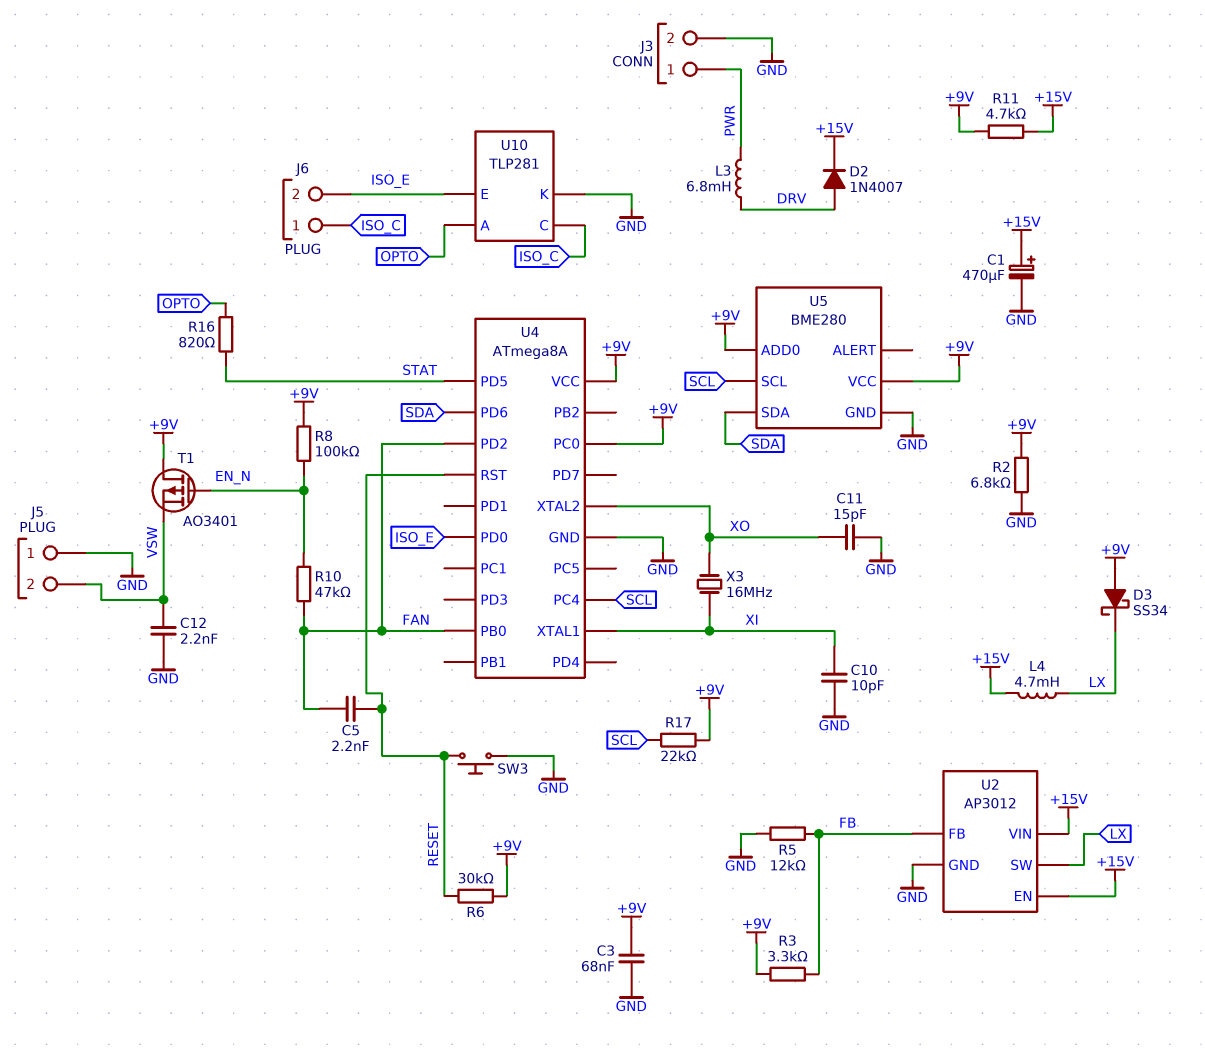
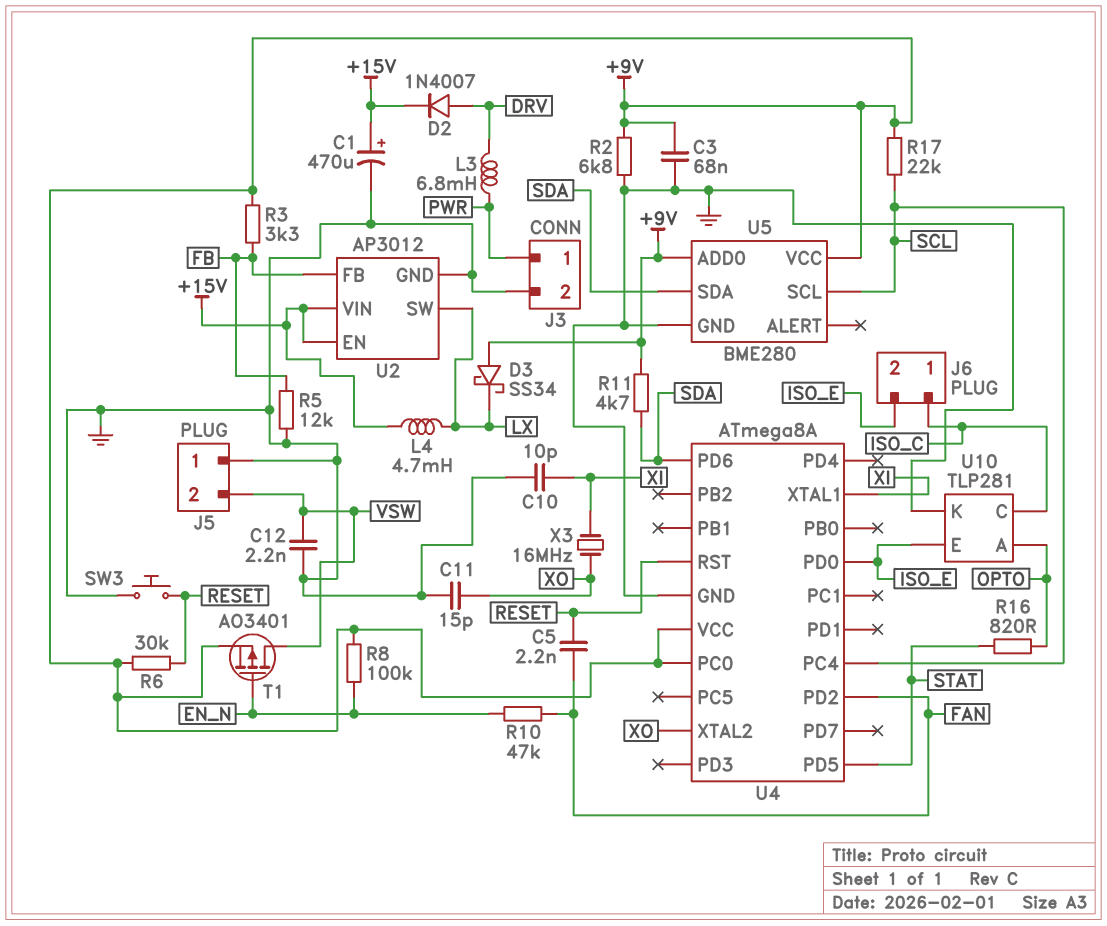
R11: 4.7k (+9V, +15V) -> 4.7k (+9V, SDA)
T1: PMOS AO3401 (G EN_N, D +9V, S VSW) -> PMOS AO3401 (G EN_N, D VSW, S +9V)
U4 pin PB0: FAN -> none

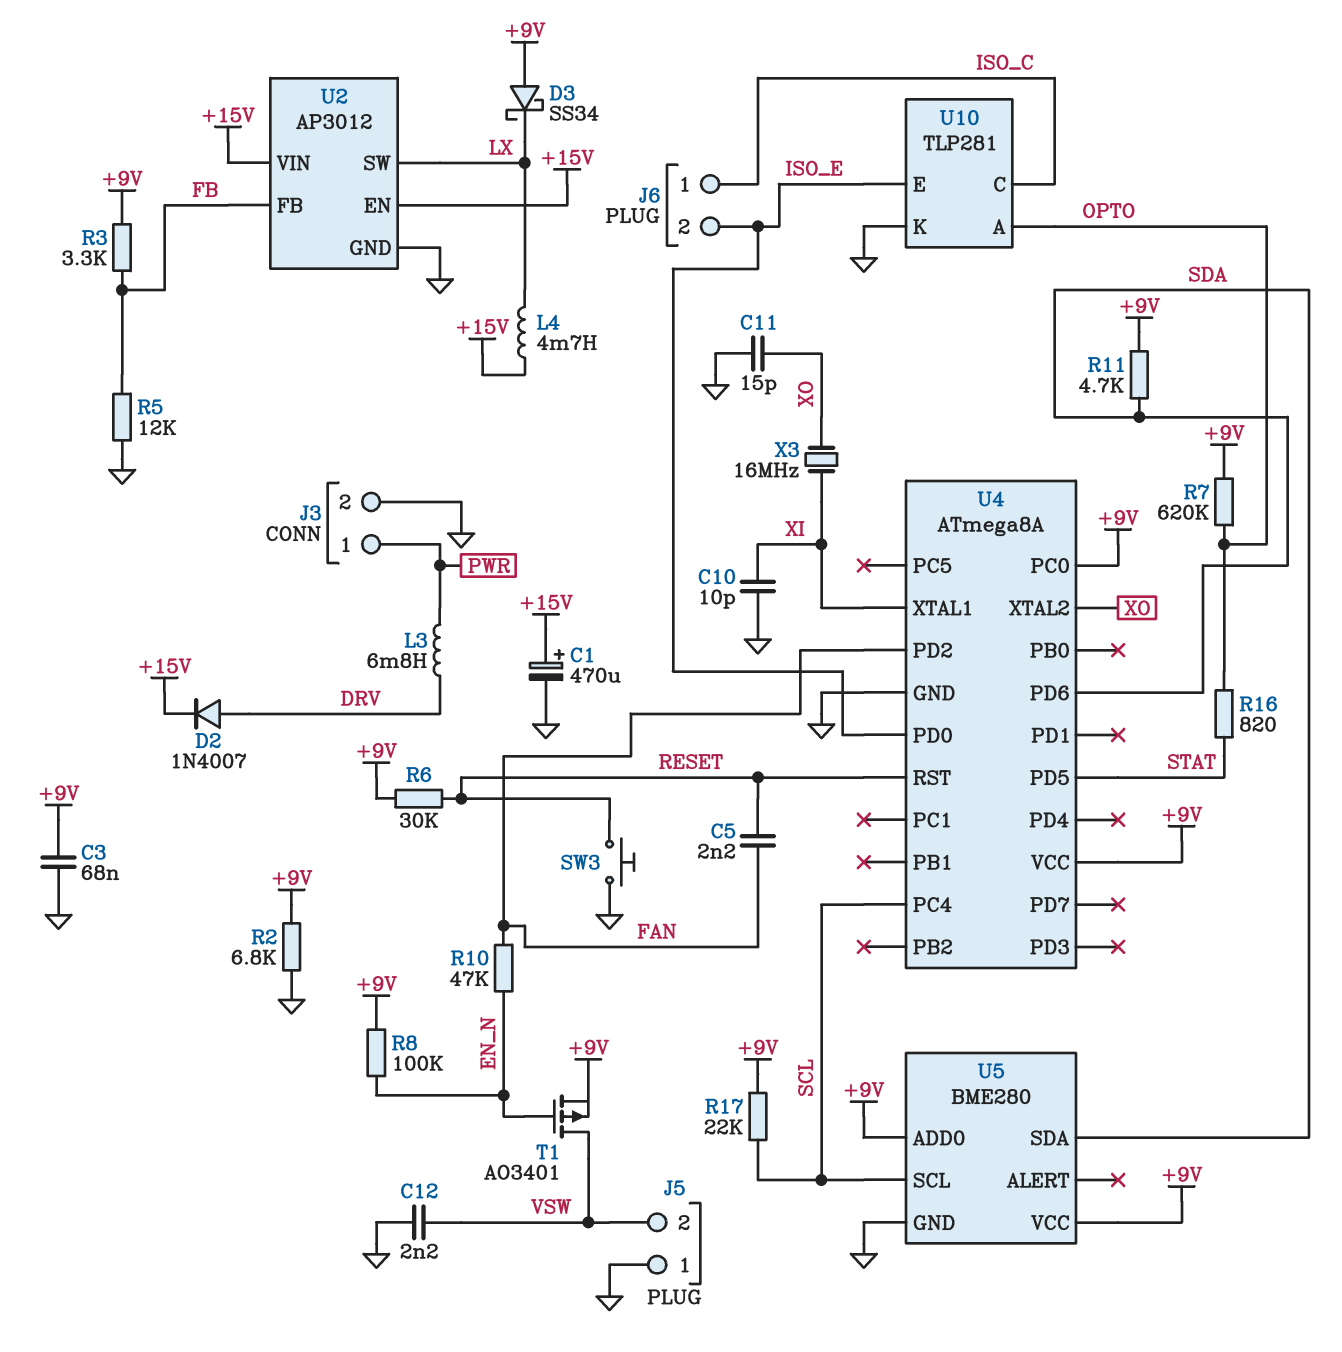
R7: none -> 620k (+9V, OPTO)

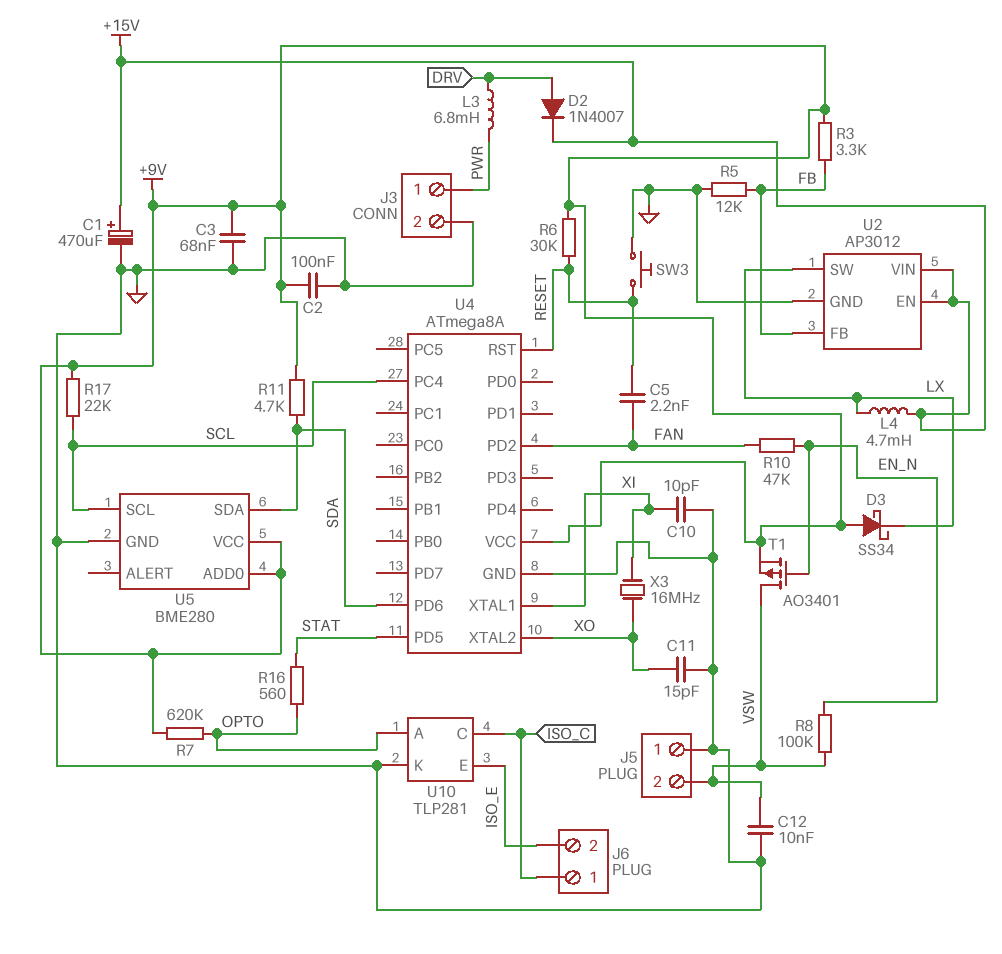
C2: none -> 100nF (+9V, GND)
C12: 2.2nF (GND, VSW) -> 10nF (GND, VSW)
R2: 6.8k (+9V, GND) -> none
R8: 100k (+9V, EN_N) -> 100k (EN_N, VSW)
R16: 820 (OPTO, STAT) -> 560 (OPTO, STAT)
U4 pin PC0: +9V -> none
U4 pin PD0: ISO_E -> none

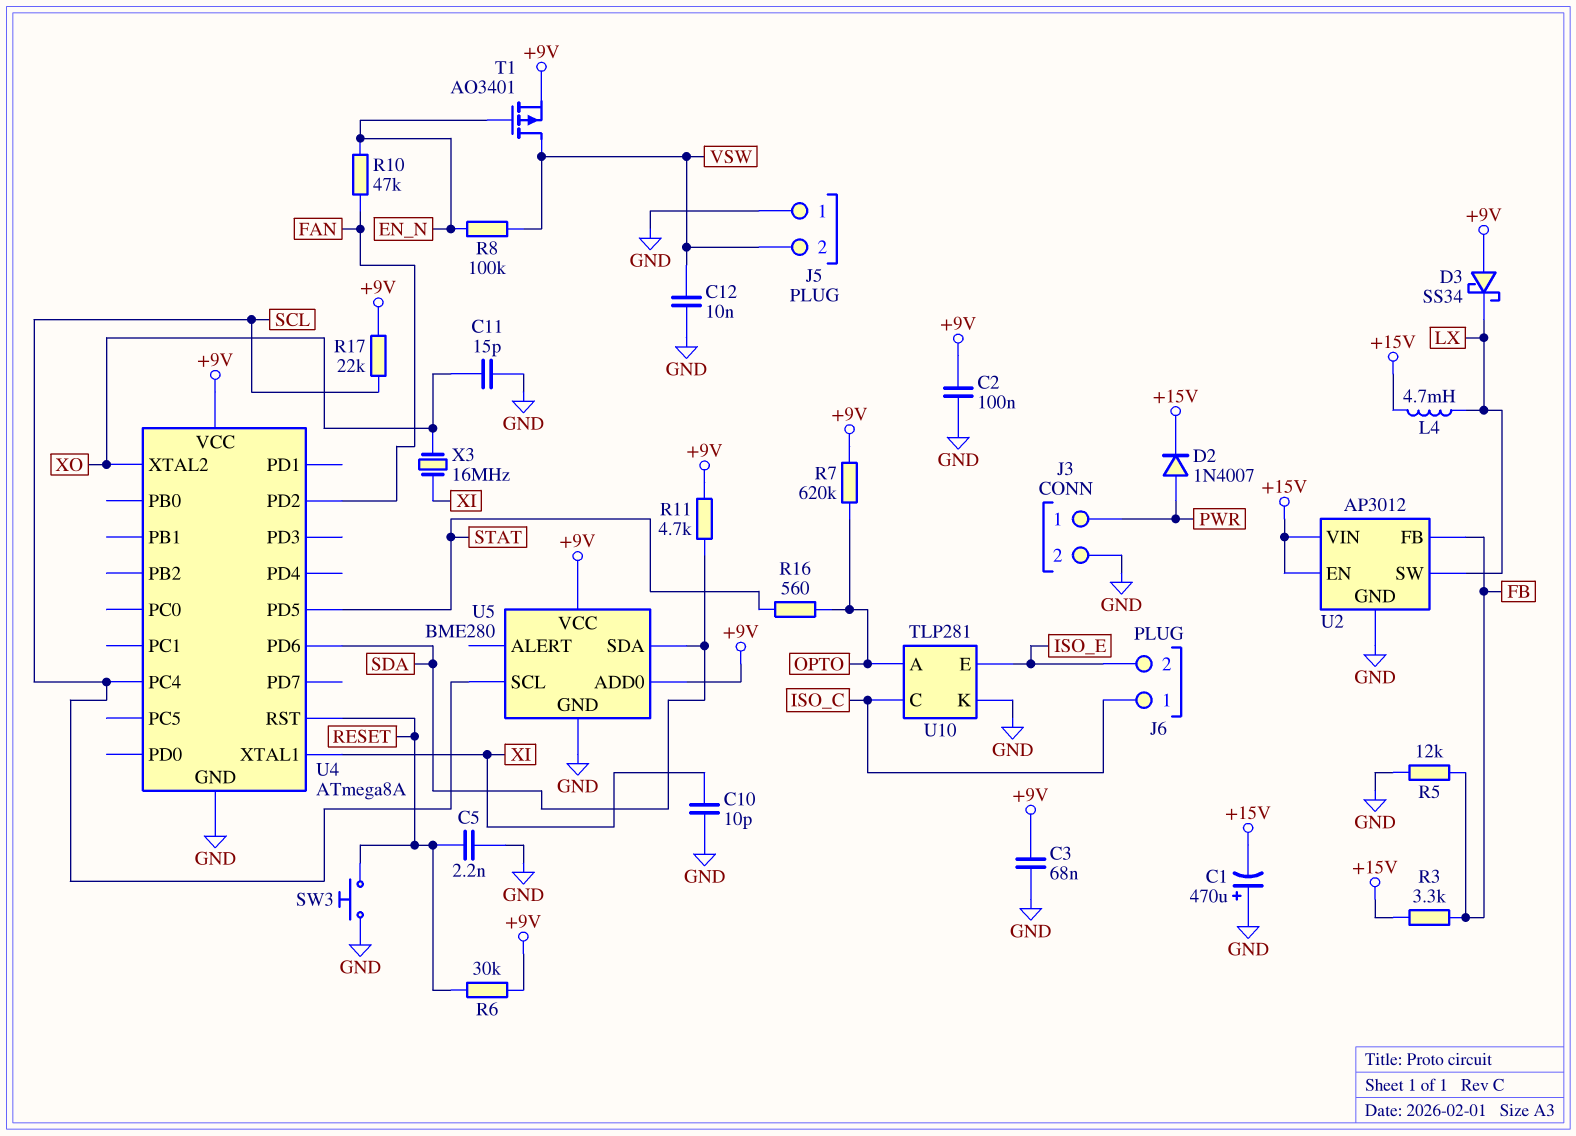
C1: 470uF (plus +15V, minus GND) -> 470uF (plus GND, minus +15V)
C5: 2.2nF (FAN, RESET) -> 2.2nF (GND, RESET)
D2: diode 1N4007 (A DRV, K +15V) -> diode 1N4007 (A PWR, K +15V)
L3: 6.8mH (DRV, PWR) -> none
R3: 3.3k (+9V, FB) -> 3.3k (+15V, FB)

